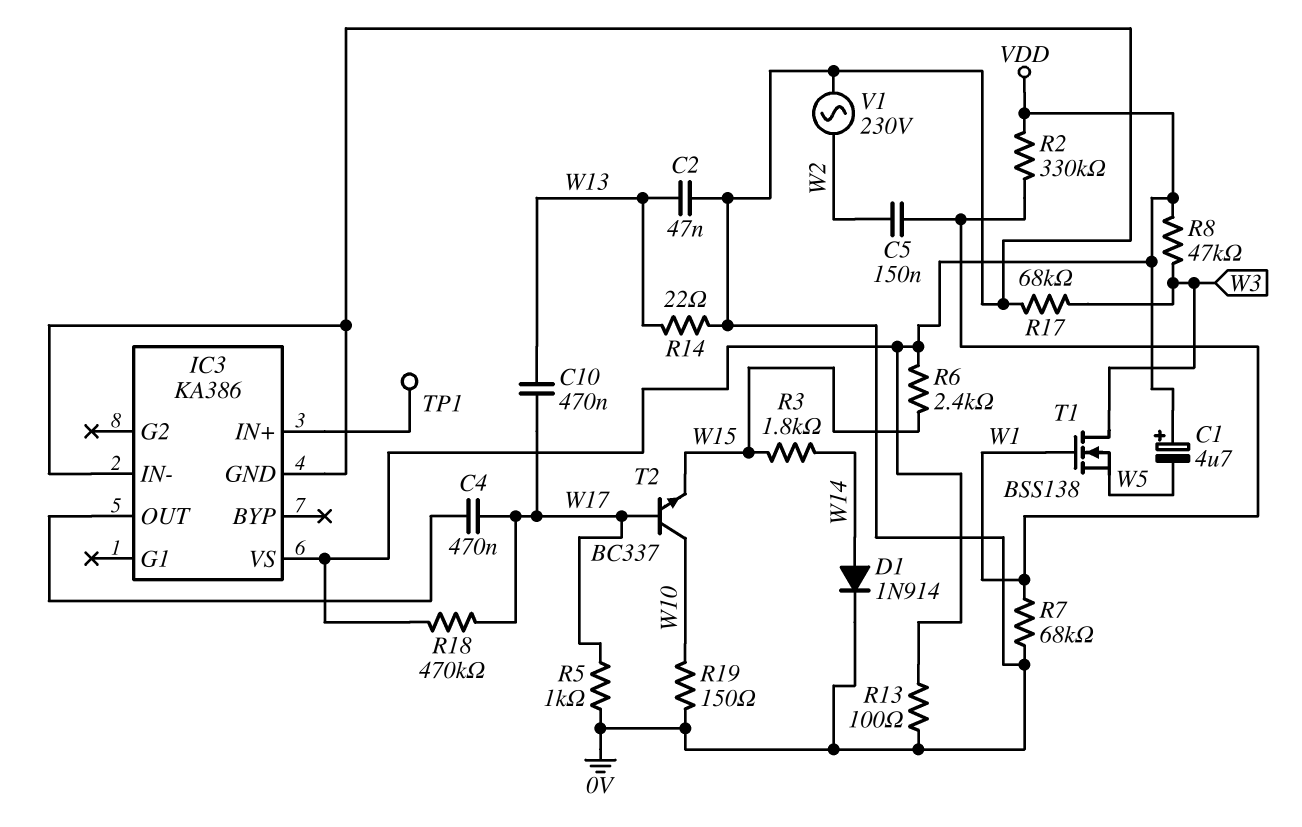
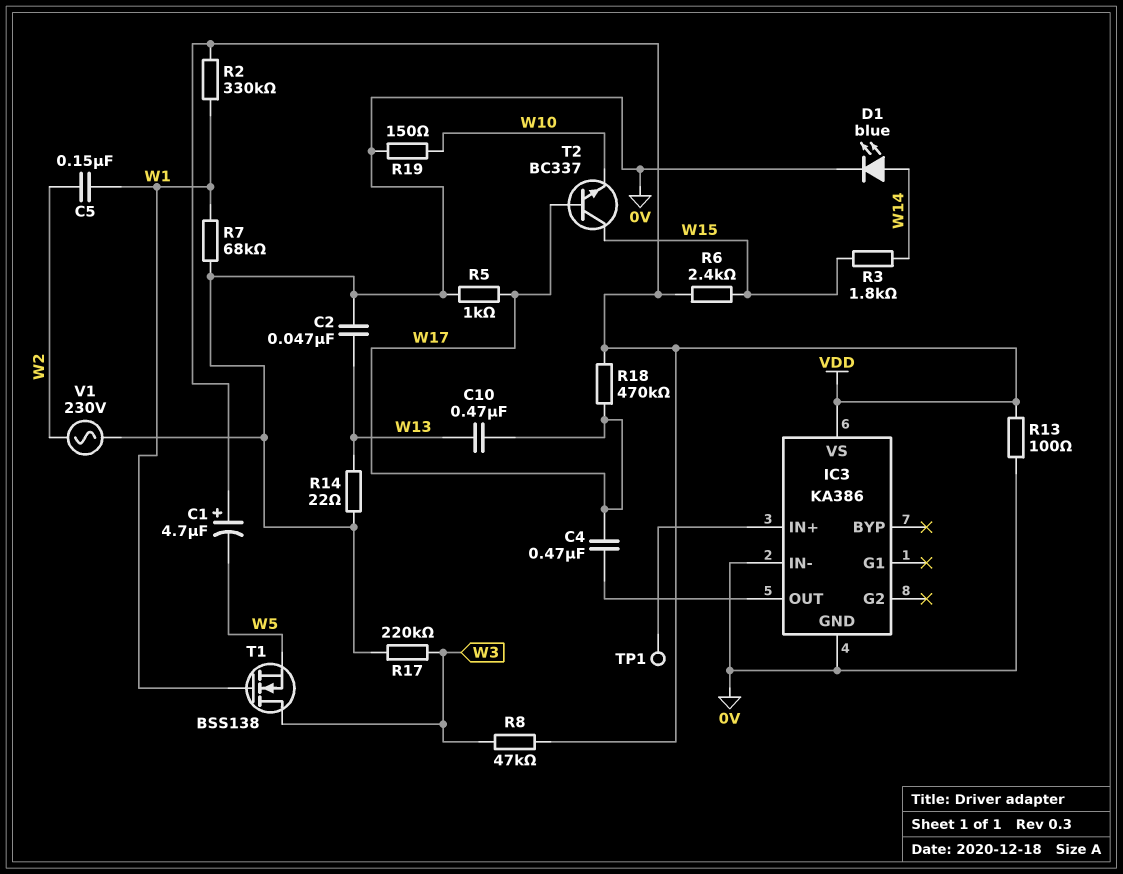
D1: diode 1N914 (A W14, K 0V) -> LED blue (A W14, K 0V)
R17: 68k (0V, W3) -> 220k (0V, W3)
T2: NPN BC337 (B W17, C W10, E W15) -> NPN BC337 (B W17, C W15, E W10)

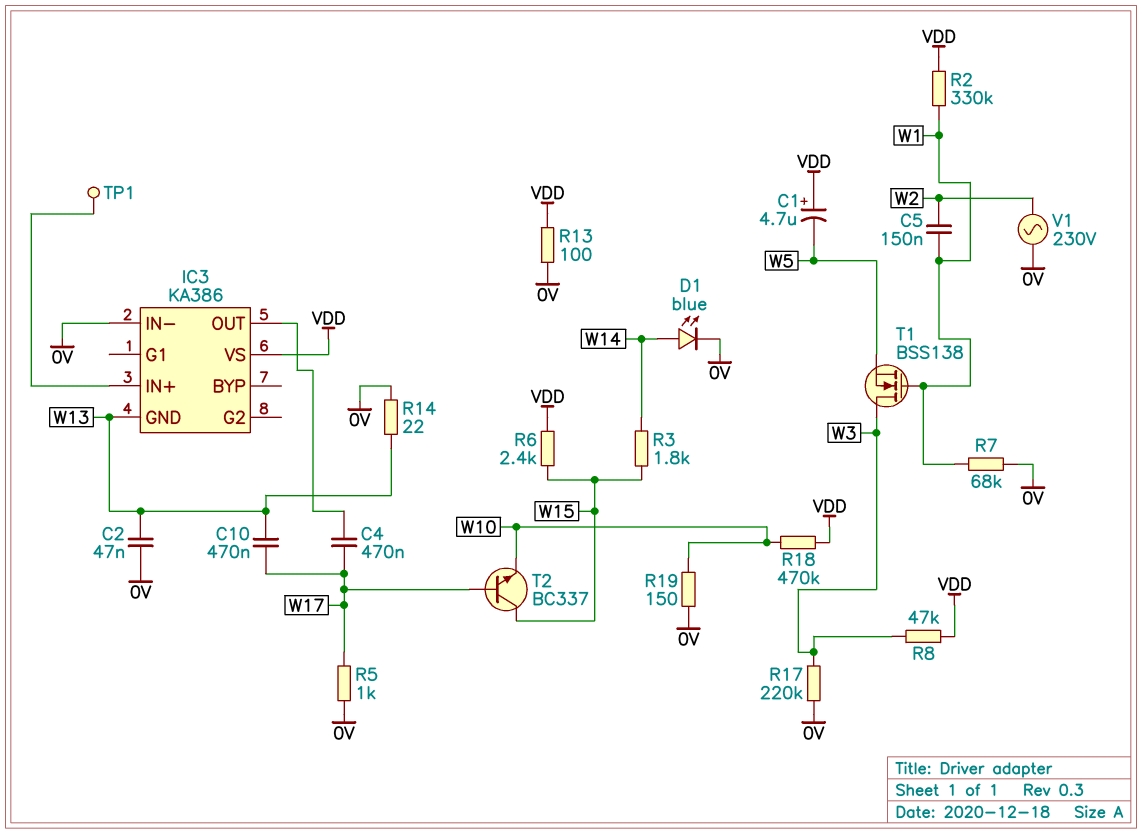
IC3 pin GND: 0V -> W13
R18: 470k (VDD, W17) -> 470k (VDD, W10)

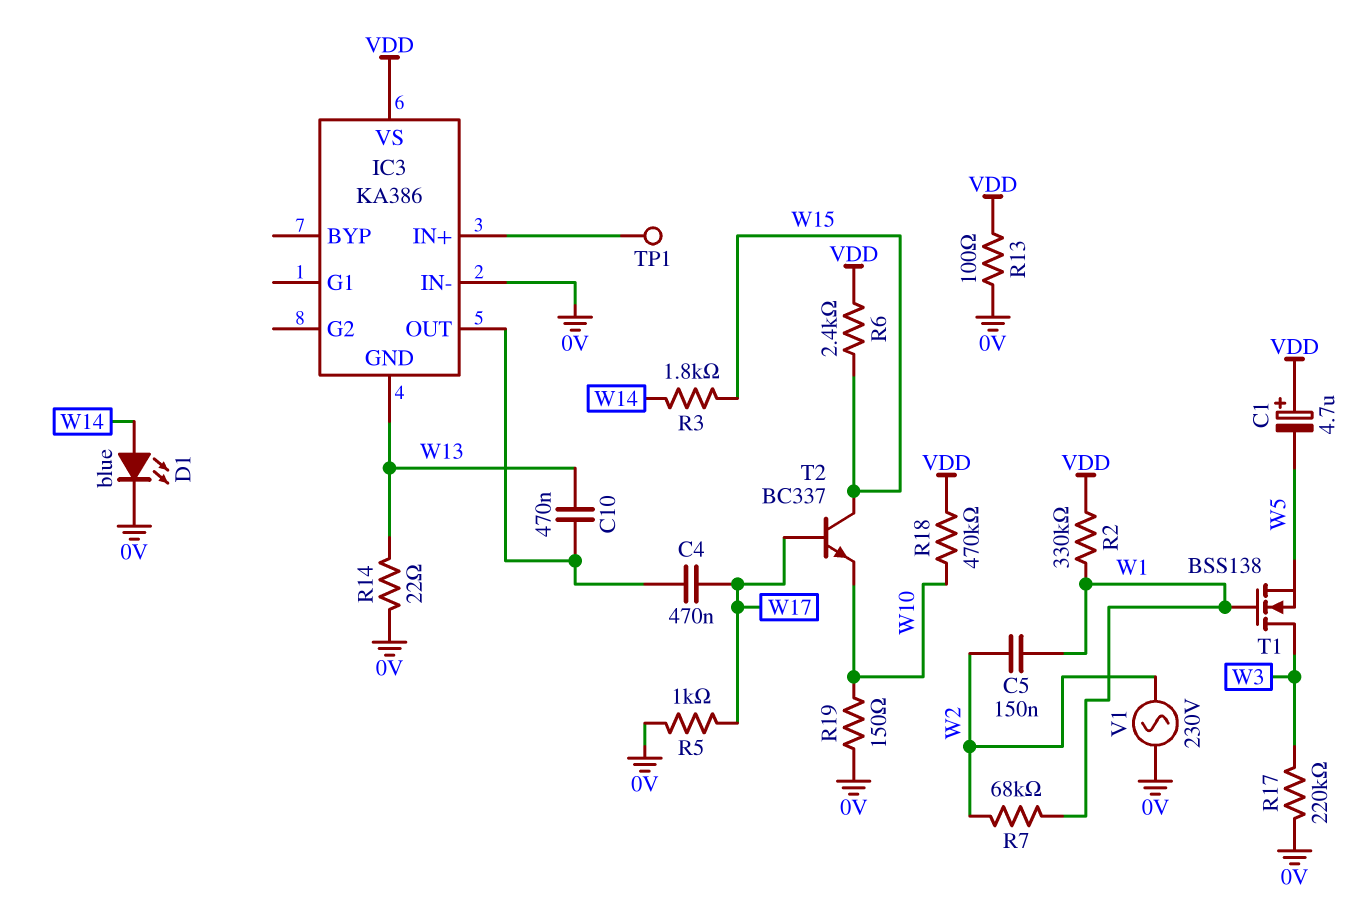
C2: 47nF (0V, W13) -> none
C10: 470nF (W13, W17) -> 470nF (IC3/OUT, W13)
R7: 68k (0V, W1) -> 68k (W1, W2)
R8: 47k (VDD, W3) -> none

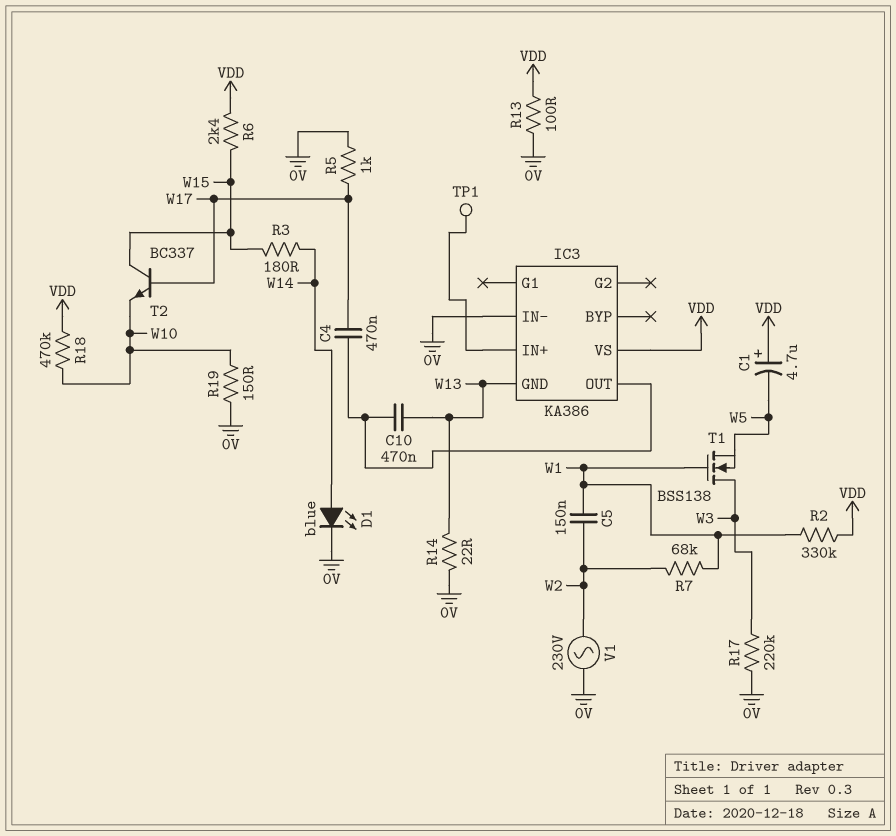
R3: 1.8k (W14, W15) -> 180 (W14, W15)

